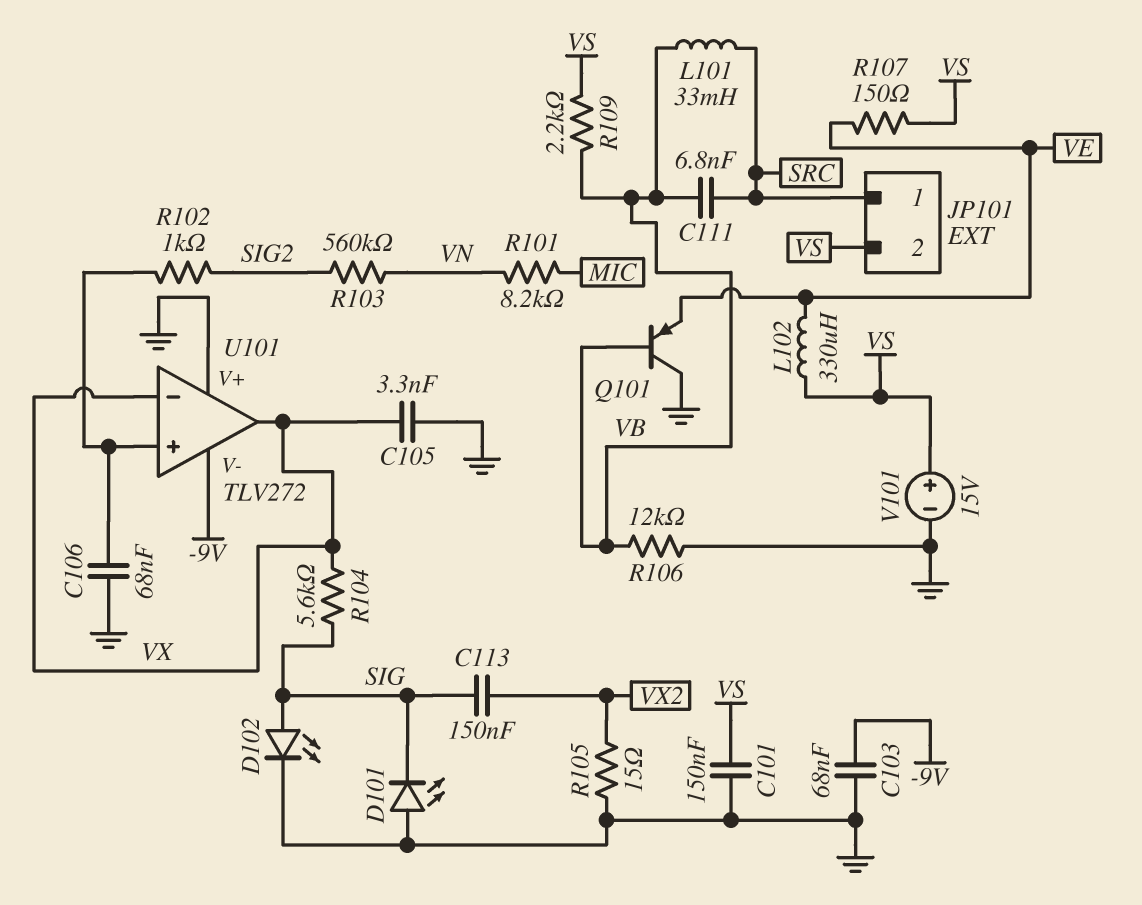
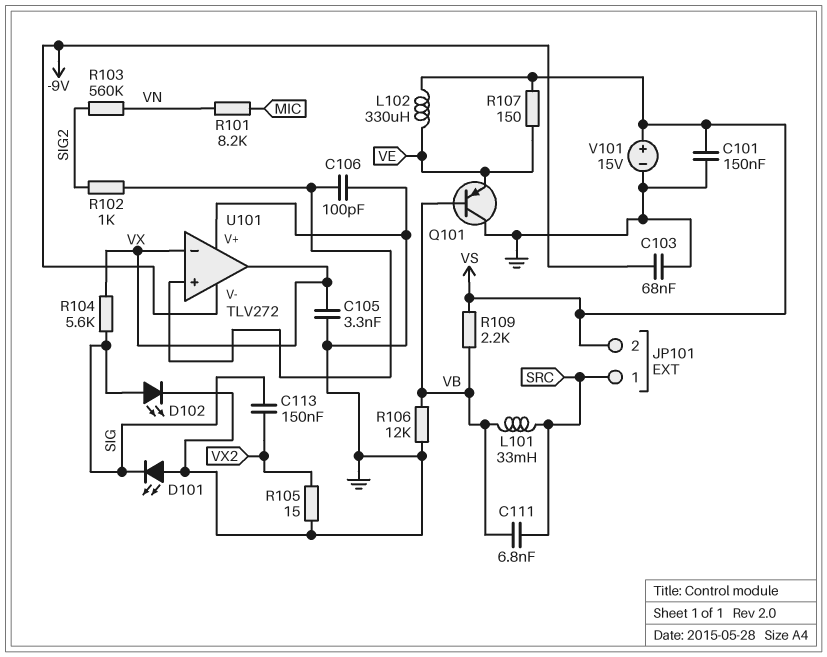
C106: 68nF (GND, U101/in+) -> 100pF (GND, U101/in+)

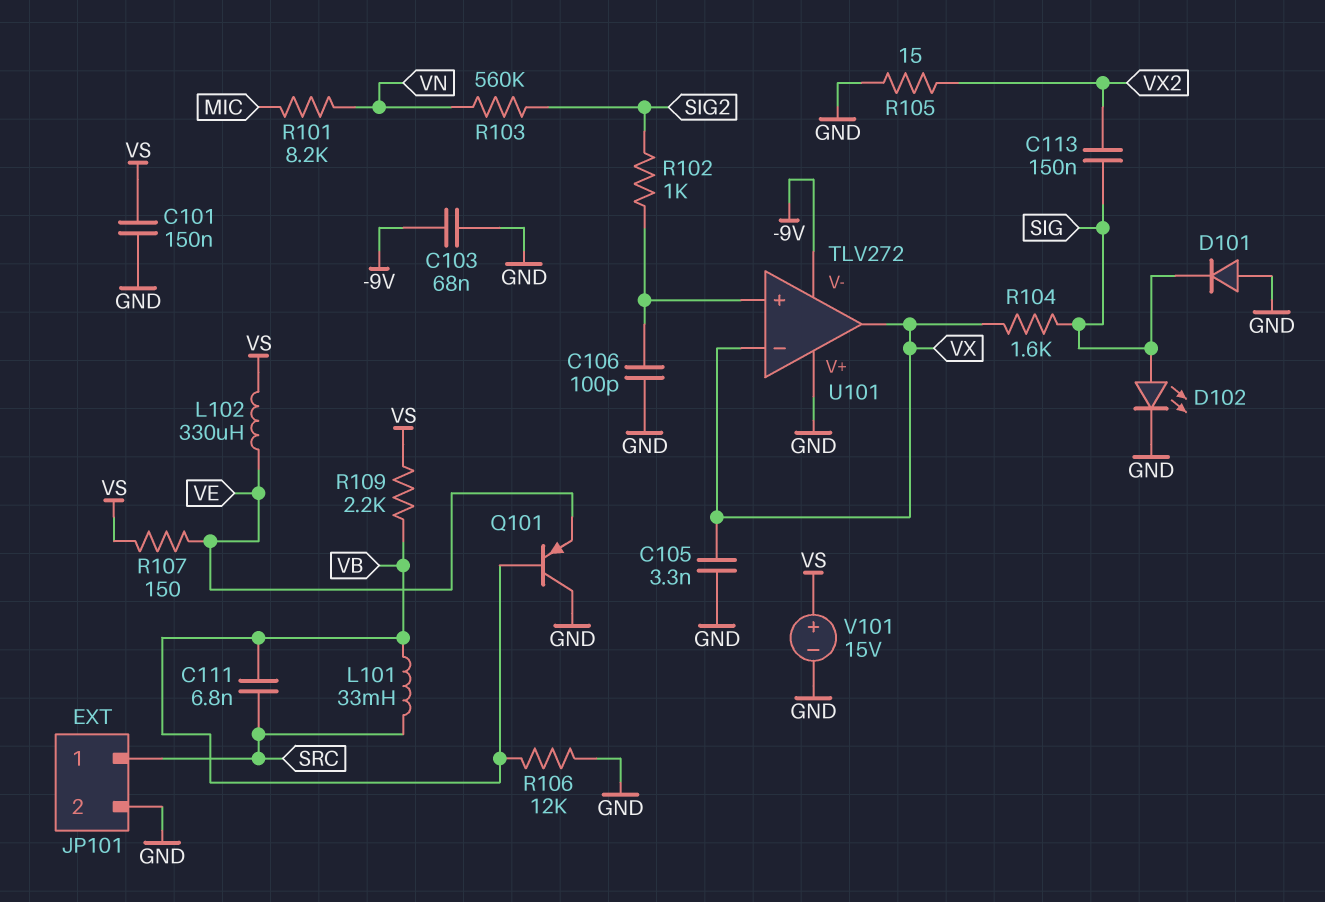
D101: LED (A GND, K SIG) -> diode (A GND, K SIG)
JP101 pin 2: VS -> GND
R104: 5.6k (SIG, VX) -> 1.6k (SIG, VX)

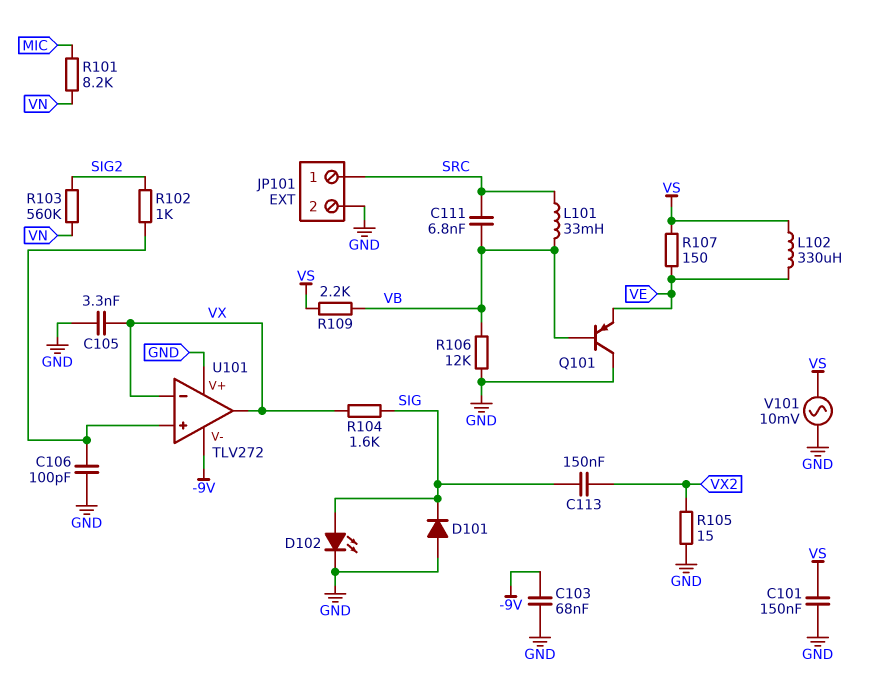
V101: 15V (plus VS, minus GND) -> AC 10mV (GND, VS)

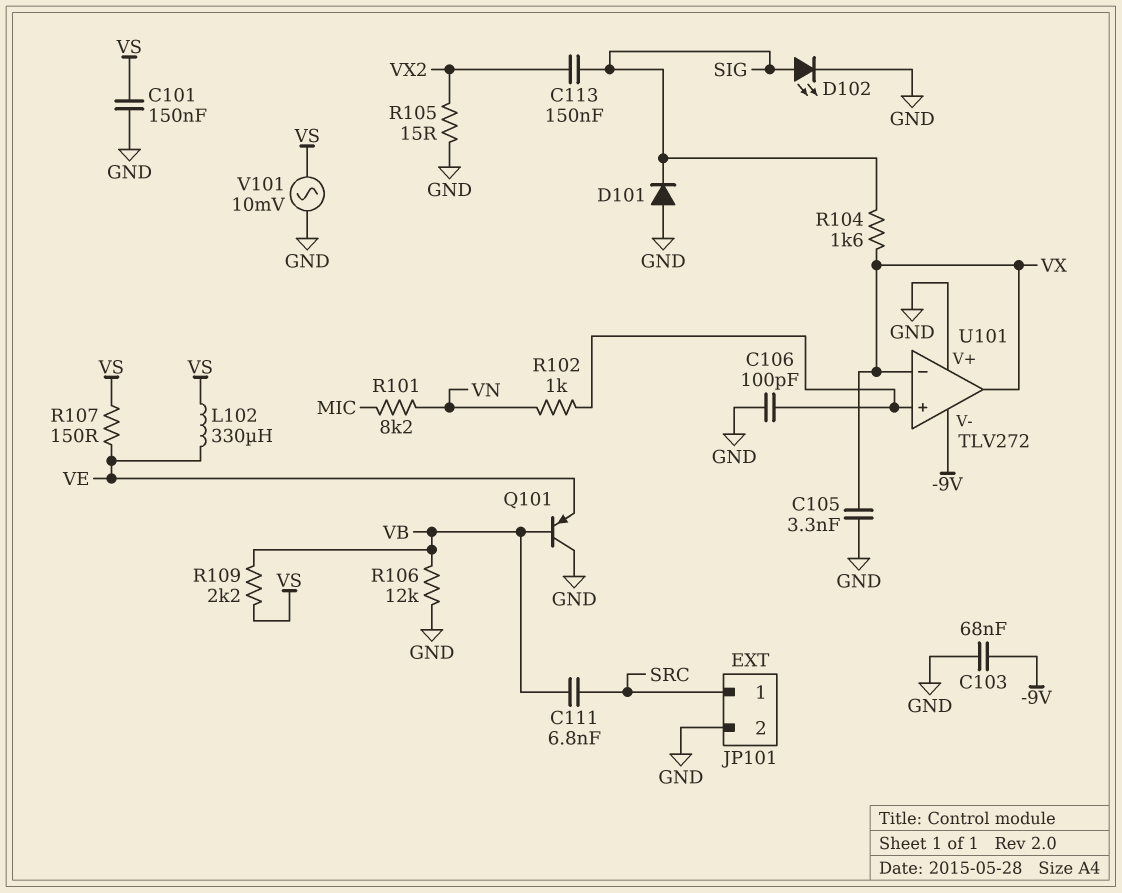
L101: 33mH (SRC, VB) -> none
R102: 1k (SIG2, U101/in+) -> 1k (U101/in+, VN)
R103: 560k (SIG2, VN) -> none

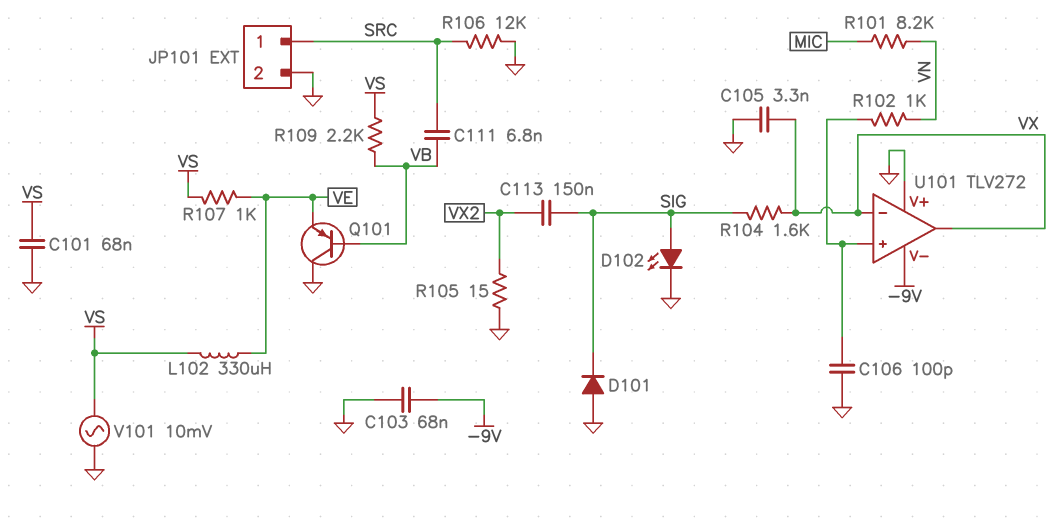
C101: 150nF (GND, VS) -> 68nF (GND, VS)
R106: 12k (GND, VB) -> 12k (GND, SRC)
R107: 150 (VE, VS) -> 1k (VE, VS)

